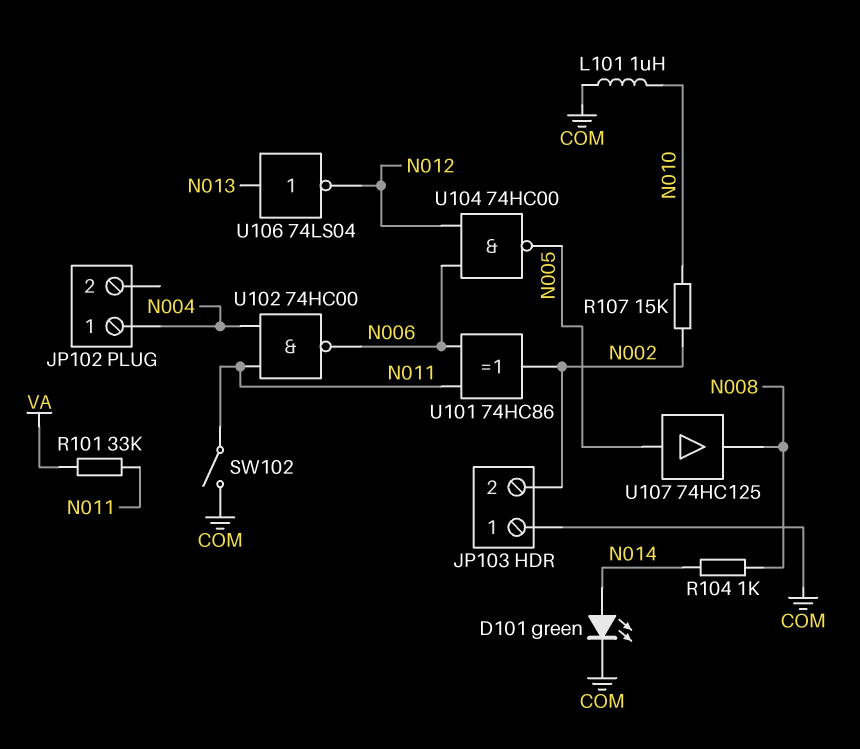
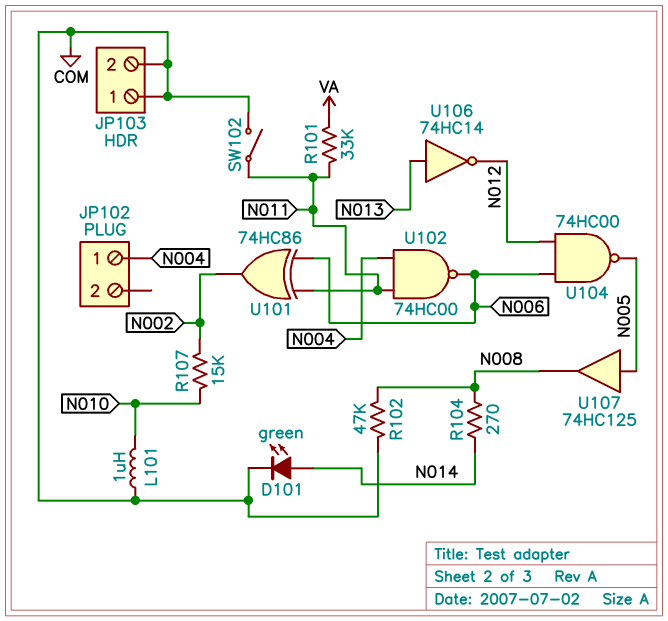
JP103 pin 2: N002 -> COM
R102: none -> 47k (COM, N008)
R104: 1k (N008, N014) -> 270 (N008, N014)
U106: NOT 74LS04 (in N013, out N012) -> NOT 74HC14 (in N013, out N012)

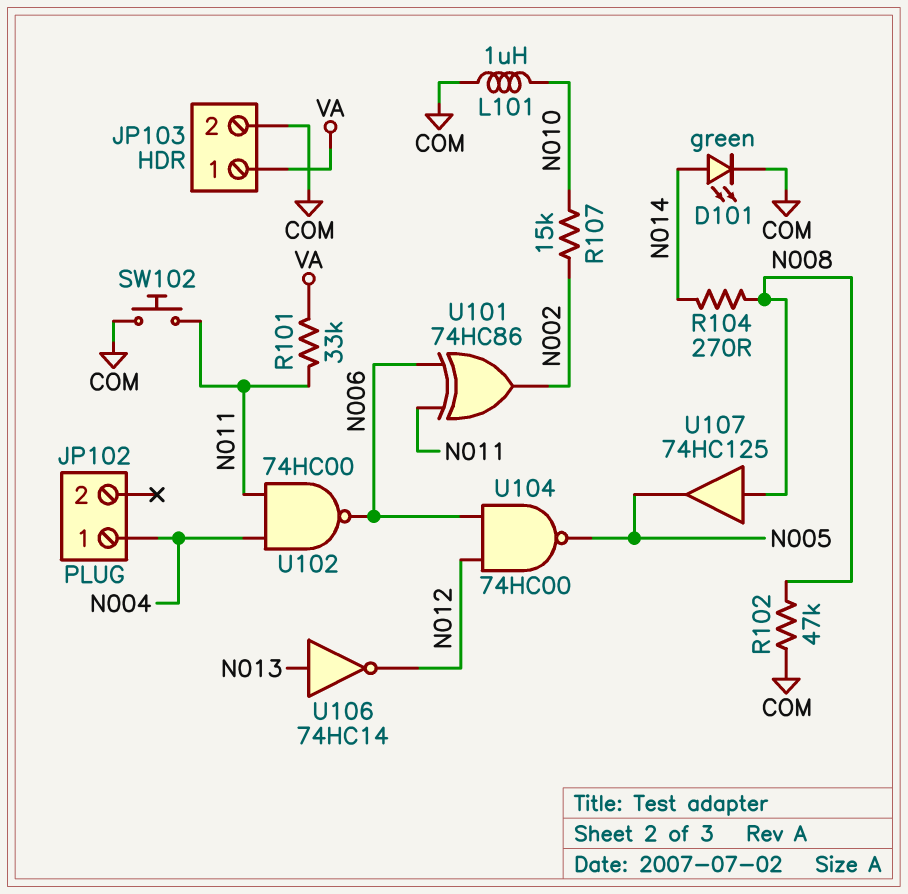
JP103 pin 1: COM -> VA
SW102: switch (COM, N011) -> button (COM, N011)
U107: buffer 74HC125 (in N005, out N008) -> buffer 74HC125 (in N008, out N005)

